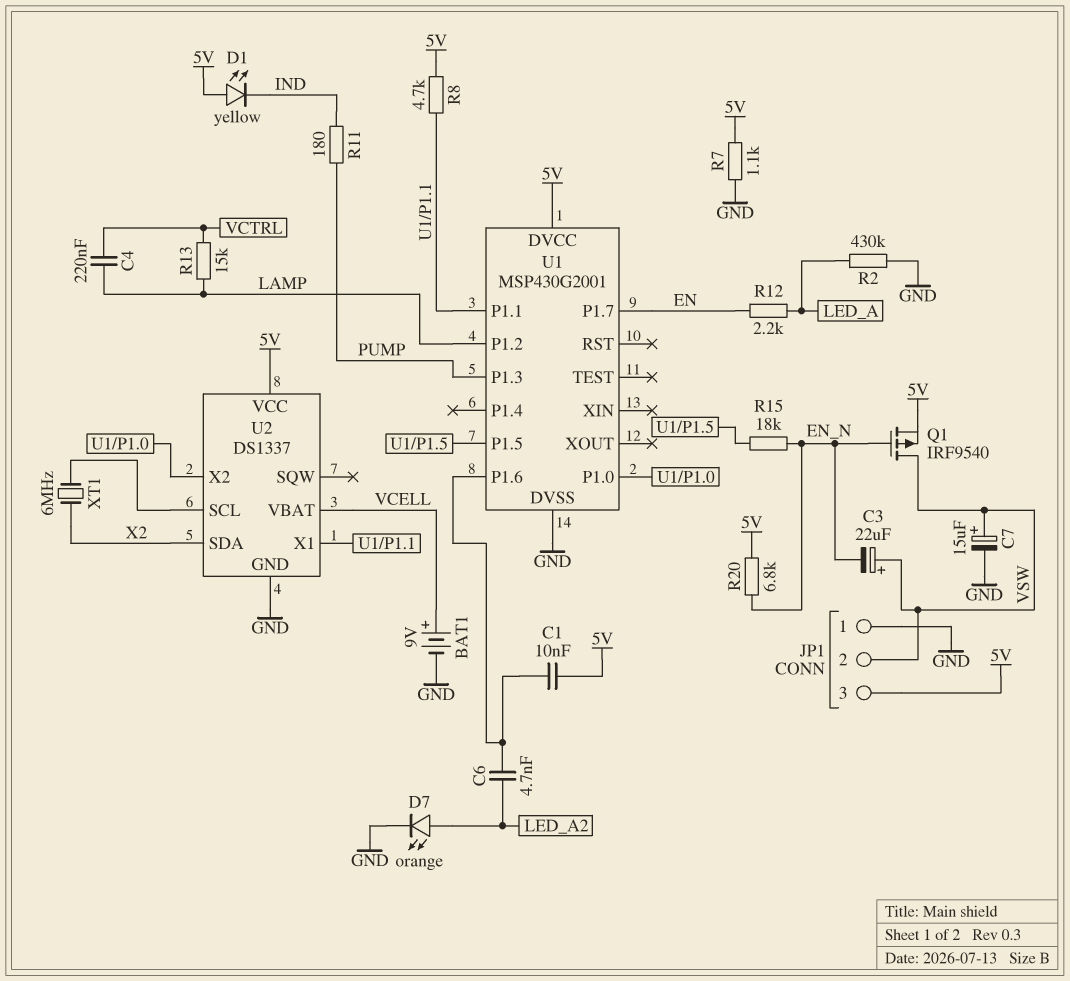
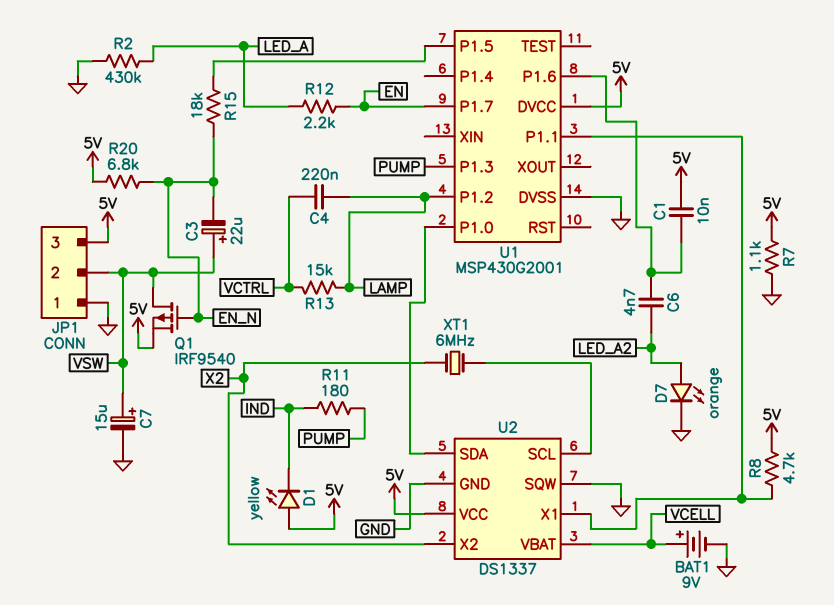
U2 pin SDA: X2 -> U1/P1.0
U2 pin SQW: none -> GND
U2 pin X2: U1/P1.0 -> X2

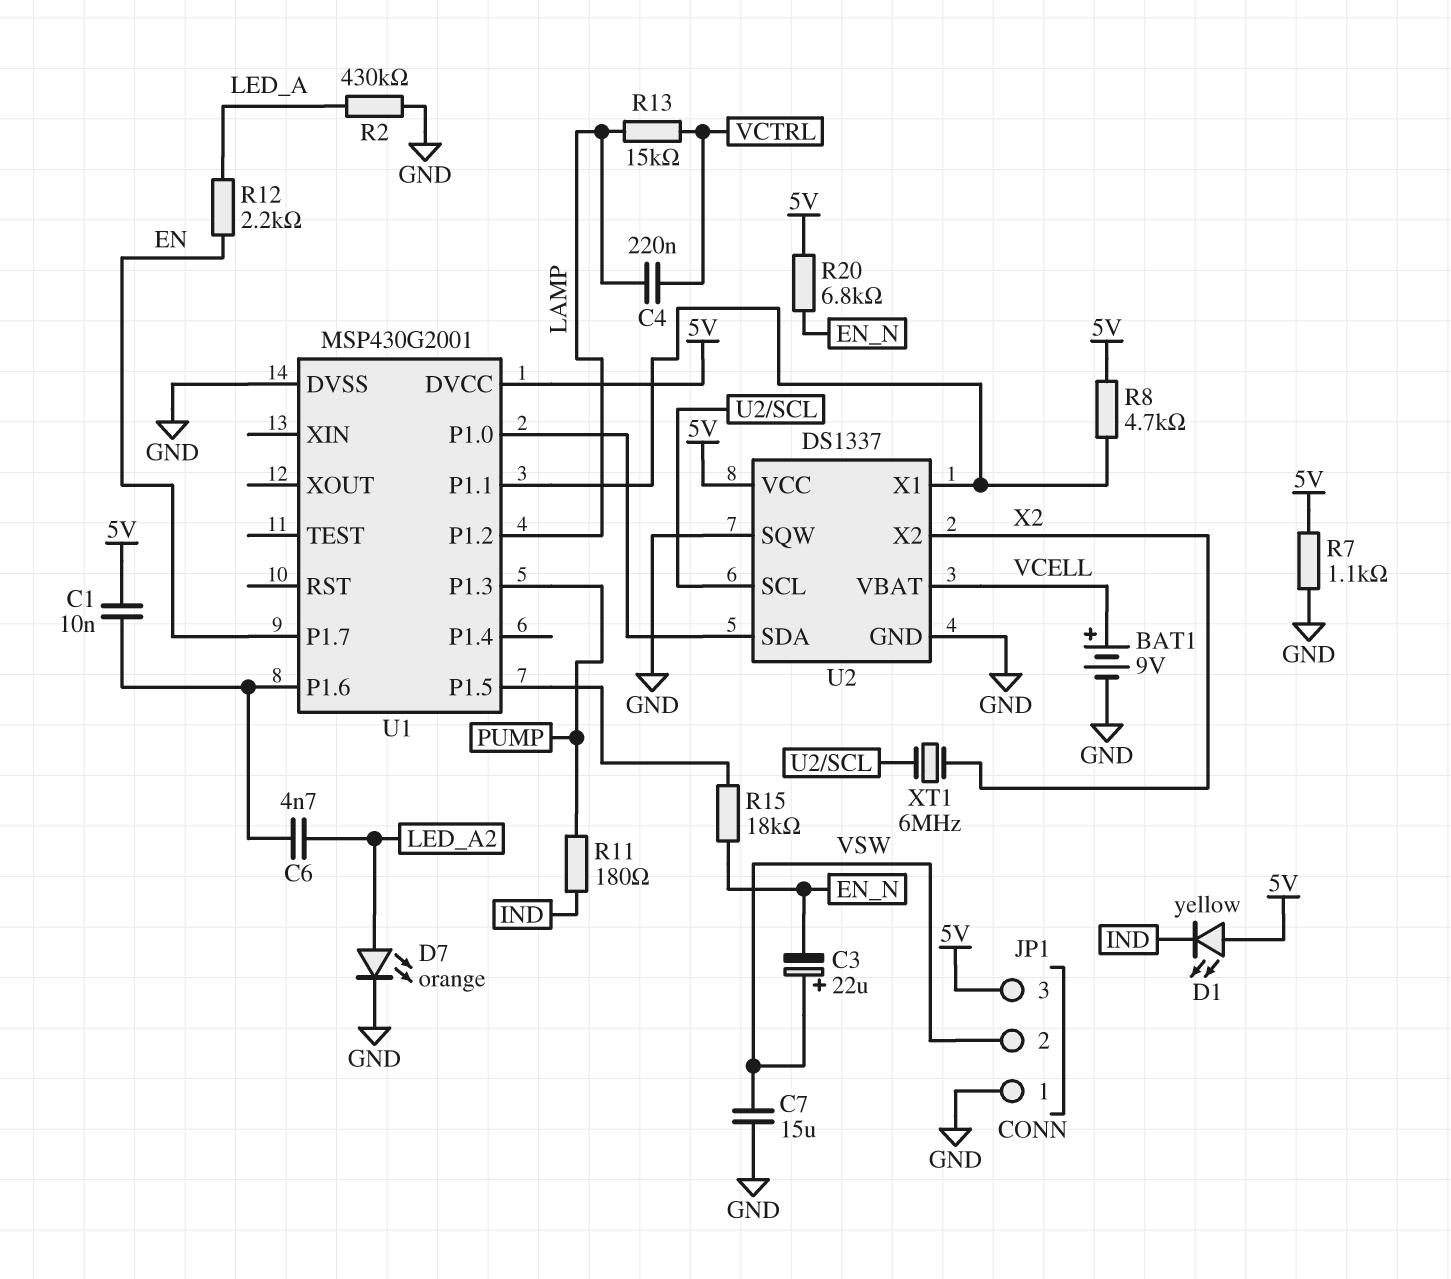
C7: 15uF (plus VSW, minus GND) -> 15uF (GND, VSW)
Q1: PMOS IRF9540 (G EN_N, D VSW, S 5V) -> none

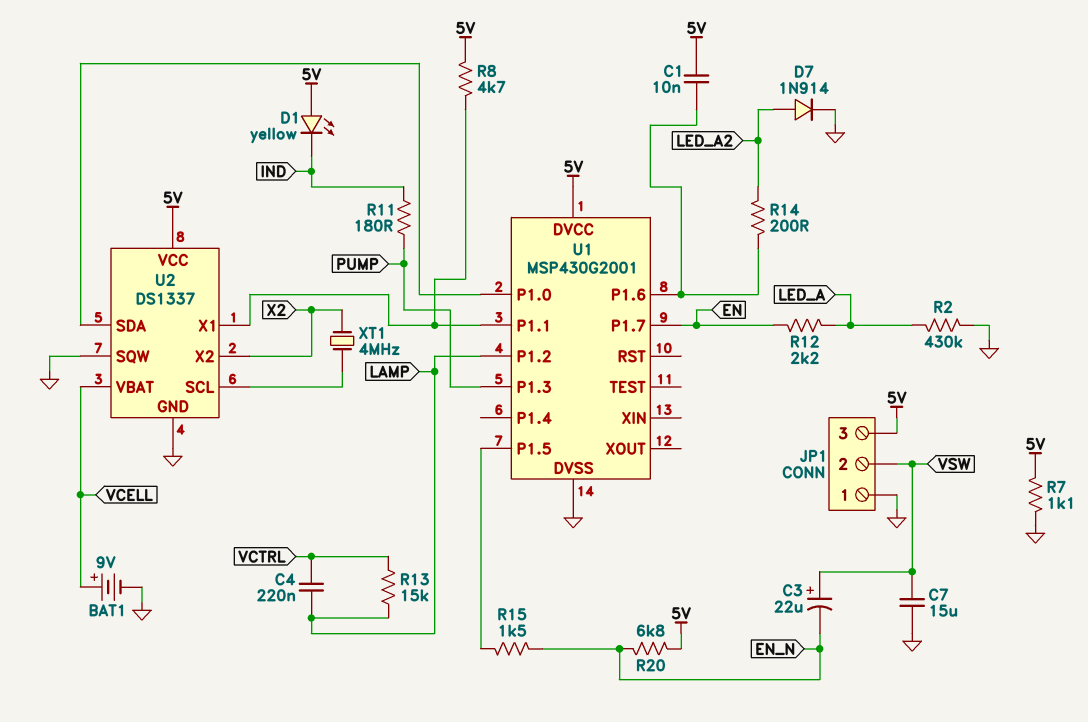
C6: 4.7nF (LED_A2, U1/P1.6) -> none
D7: LED orange (A LED_A2, K GND) -> diode 1N914 (A LED_A2, K GND)
R14: none -> 200 (LED_A2, U1/P1.6)
R15: 18k (EN_N, U1/P1.5) -> 1.5k (EN_N, U1/P1.5)
XT1: 6MHz (U2/SCL, X2) -> 4MHz (U2/SCL, X2)

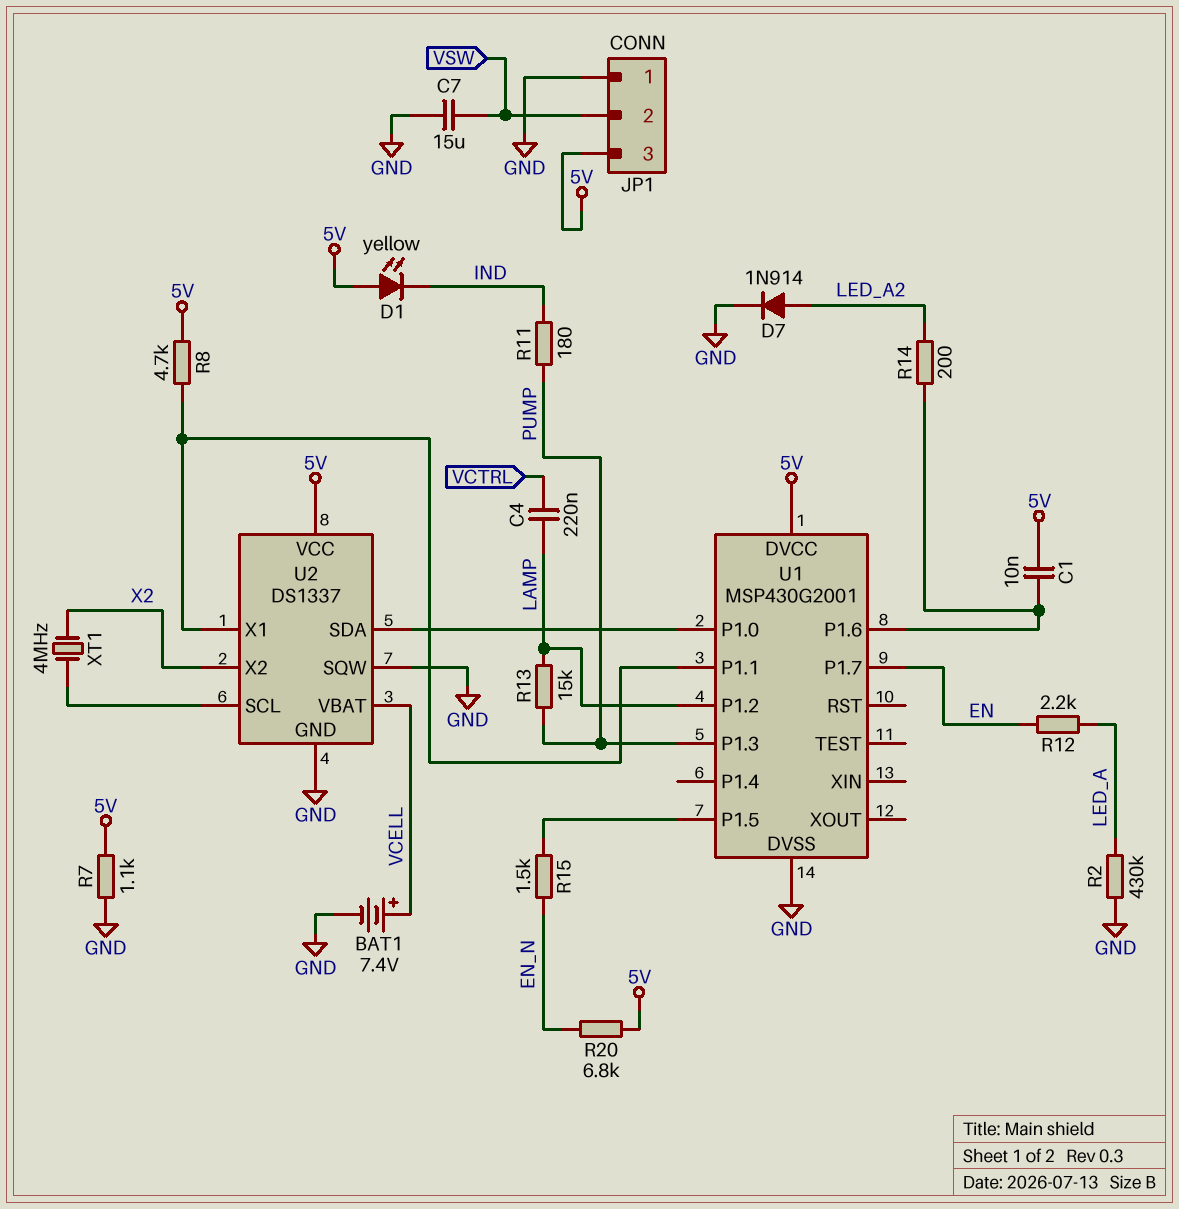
BAT1: 9V (plus VCELL, minus GND) -> 7.4V (plus VCELL, minus GND)
C3: 22uF (plus VSW, minus EN_N) -> none
R13: 15k (LAMP, VCTRL) -> 15k (LAMP, PUMP)

